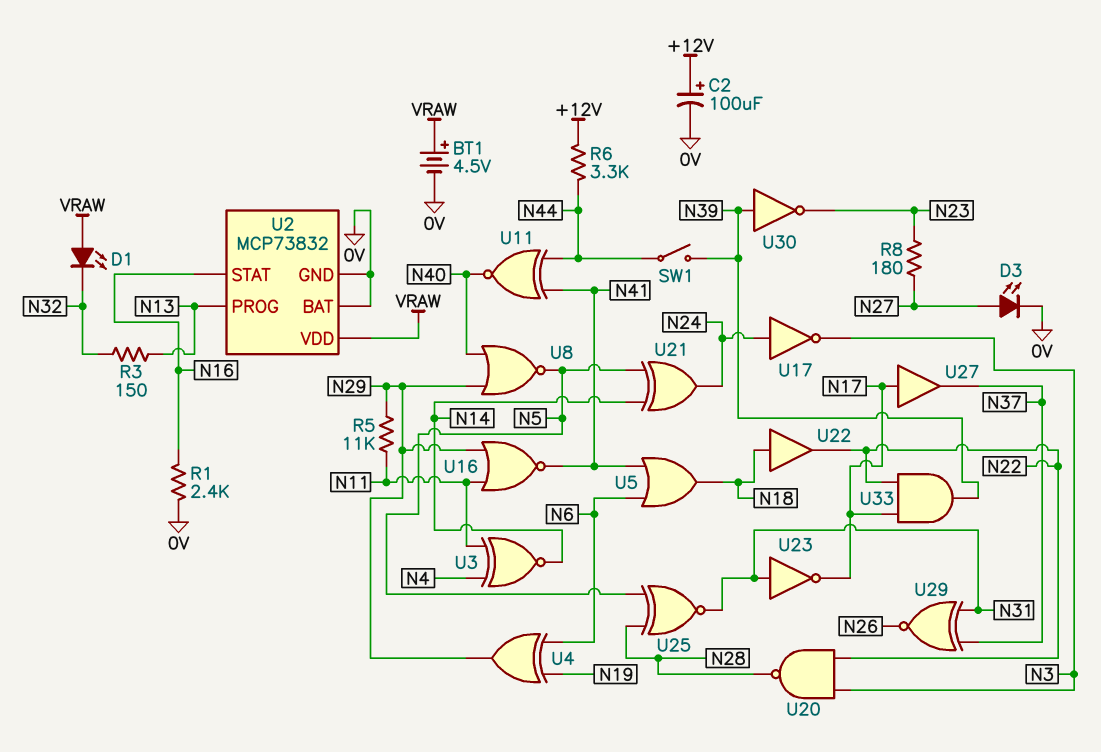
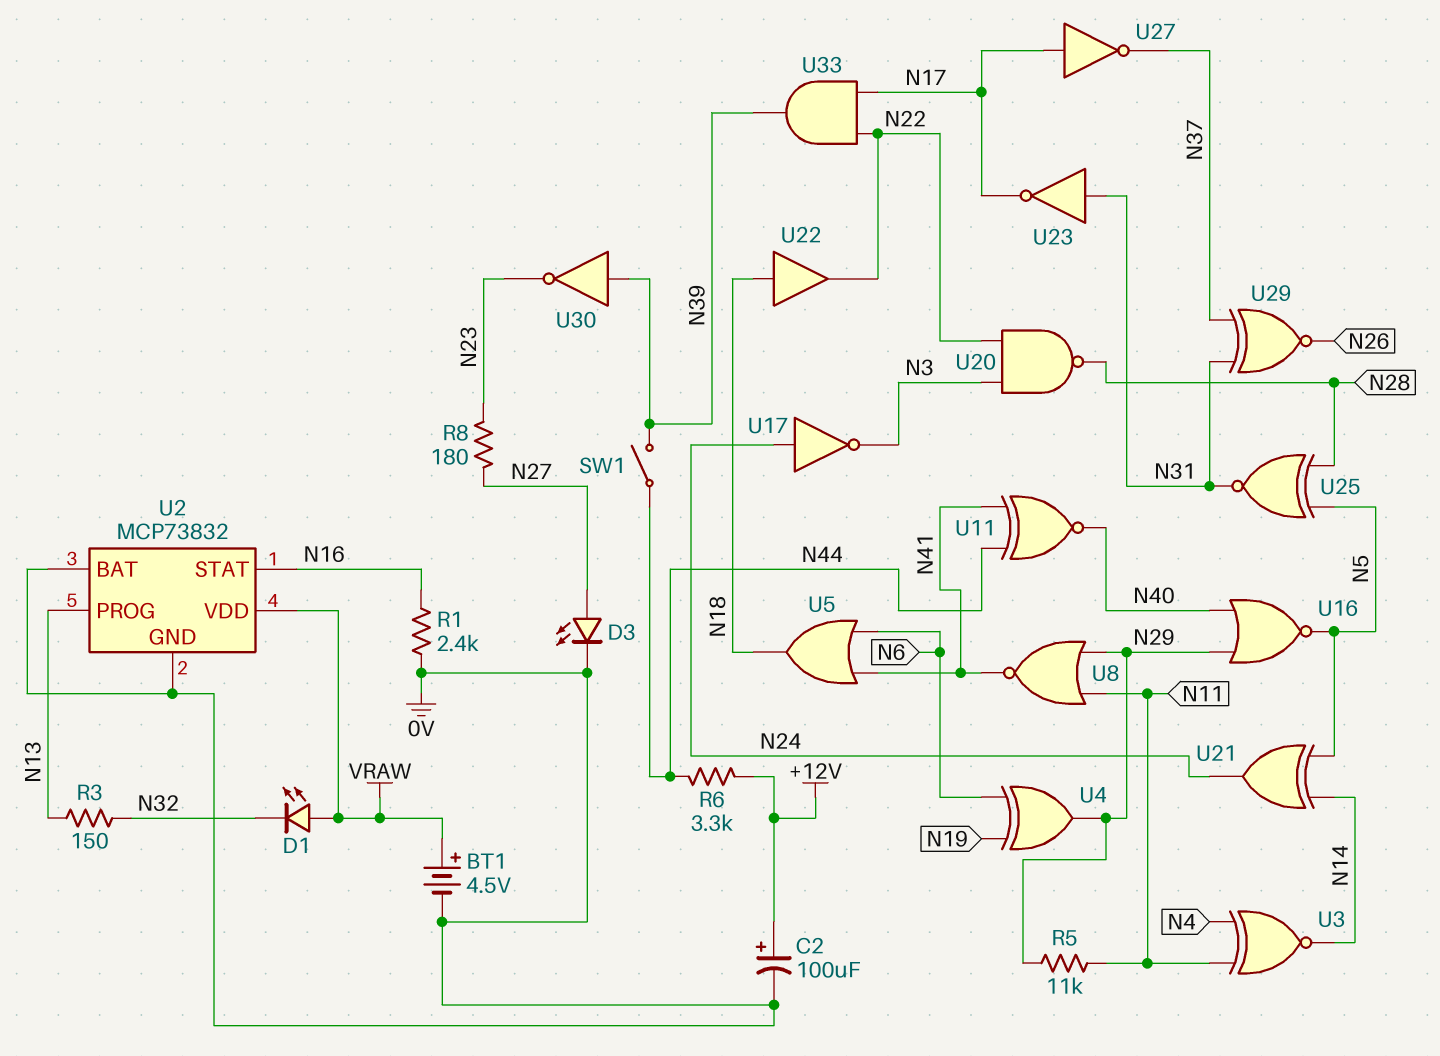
U8: NOR (in N29, in N40, out N5) -> NOR (in N11, in N29, out N41)
U16: NOR (in N11, in N29, out N41) -> NOR (in N29, in N40, out N5)
U27: buffer (in N17, out N37) -> NOT (in N17, out N37)

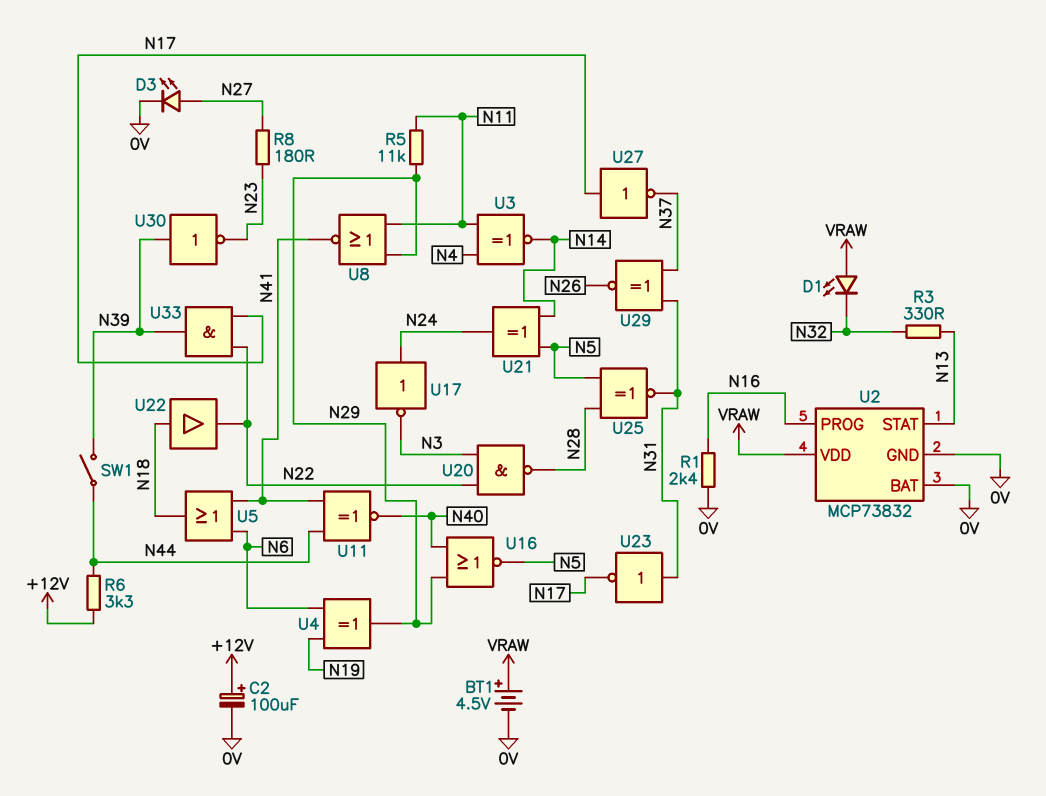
R3: 150 (N13, N32) -> 330 (N13, N32)
U2 pin PROG: N13 -> N16
U2 pin STAT: N16 -> N13

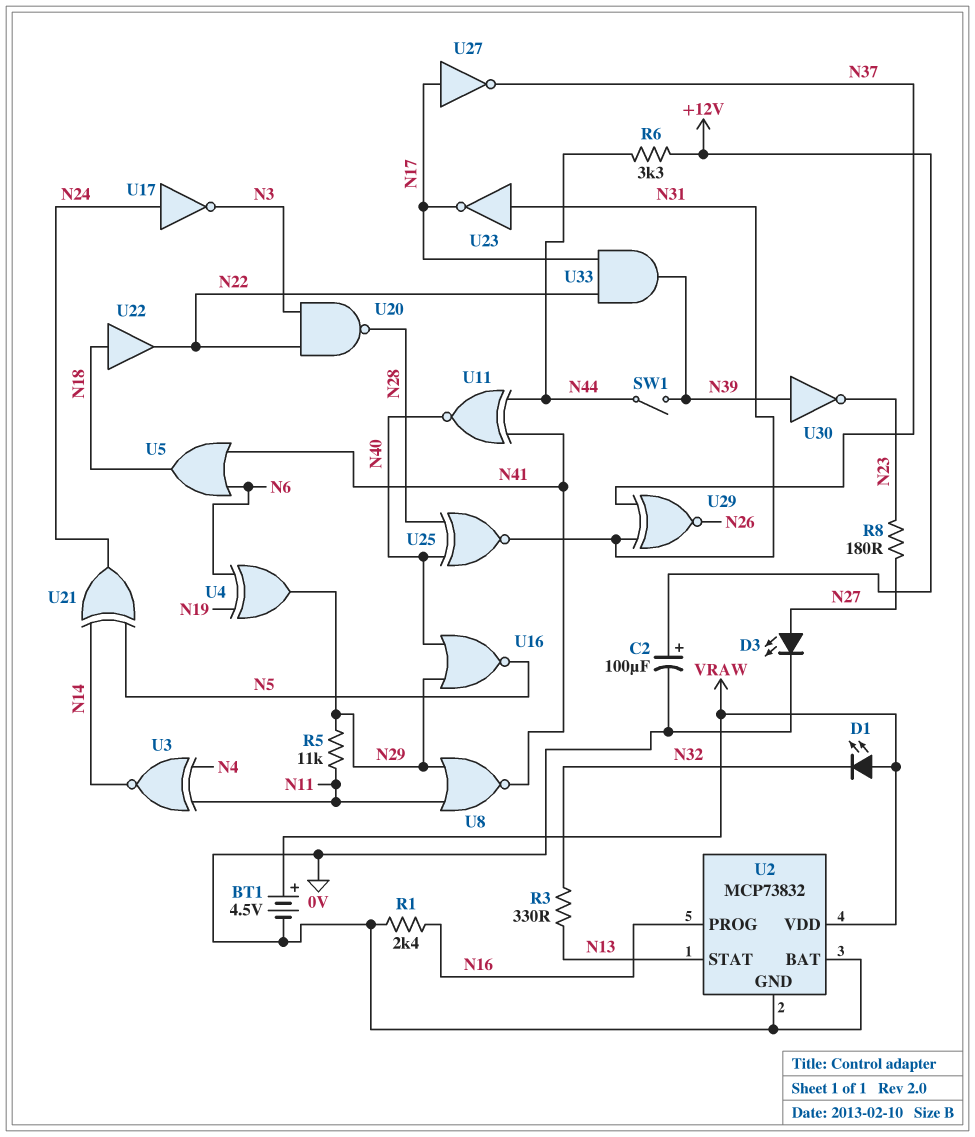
U25: XNOR (in N5, in N28, out N31) -> XNOR (in N28, in N40, out N31)

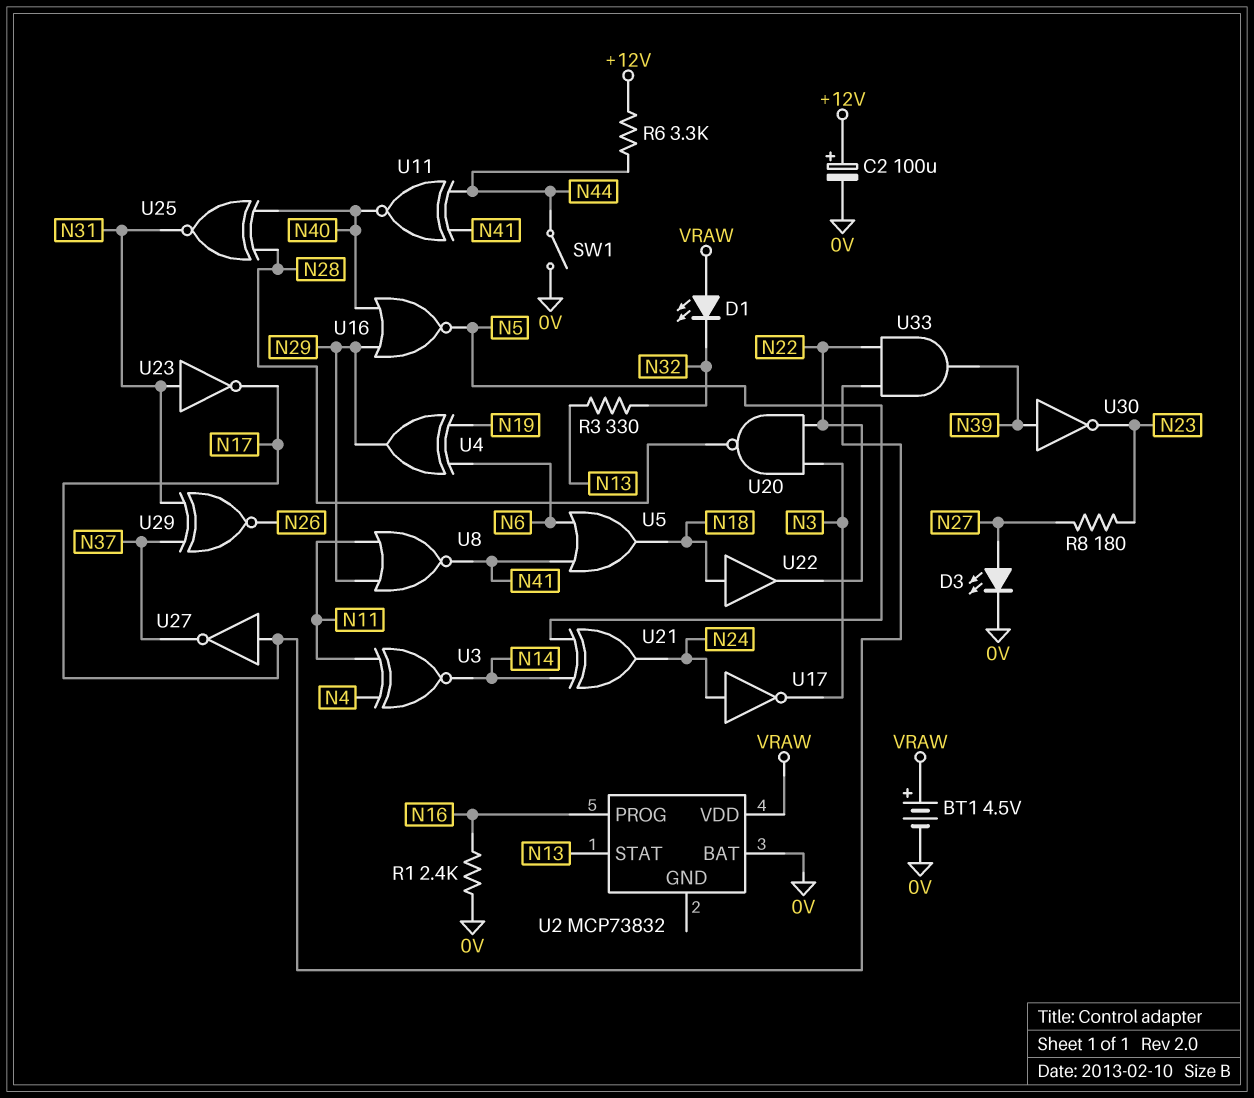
R5: 11k (N11, N29) -> none
SW1: switch (N39, N44) -> switch (0V, N44)
U2 pin GND: 0V -> none

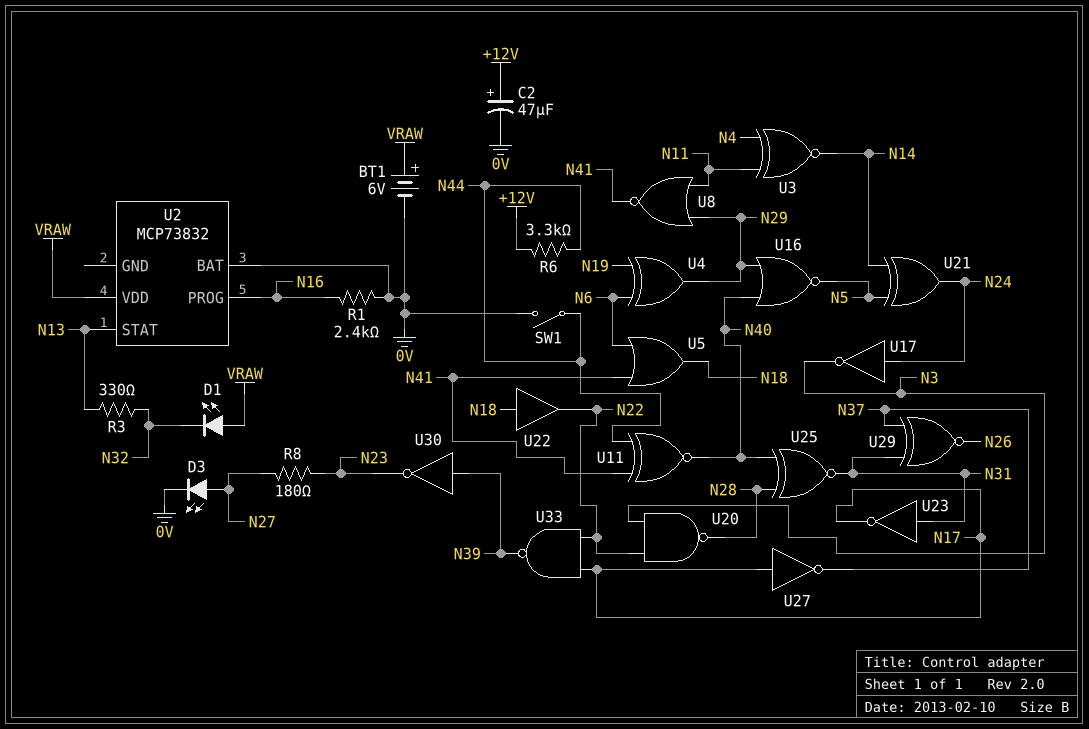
BT1: 4.5V (plus VRAW, minus 0V) -> 6V (plus VRAW, minus 0V)
C2: 100uF (plus +12V, minus 0V) -> 47uF (plus +12V, minus 0V)
U33: AND (in N17, in N22, out N39) -> NAND (in N17, in N22, out N39)

